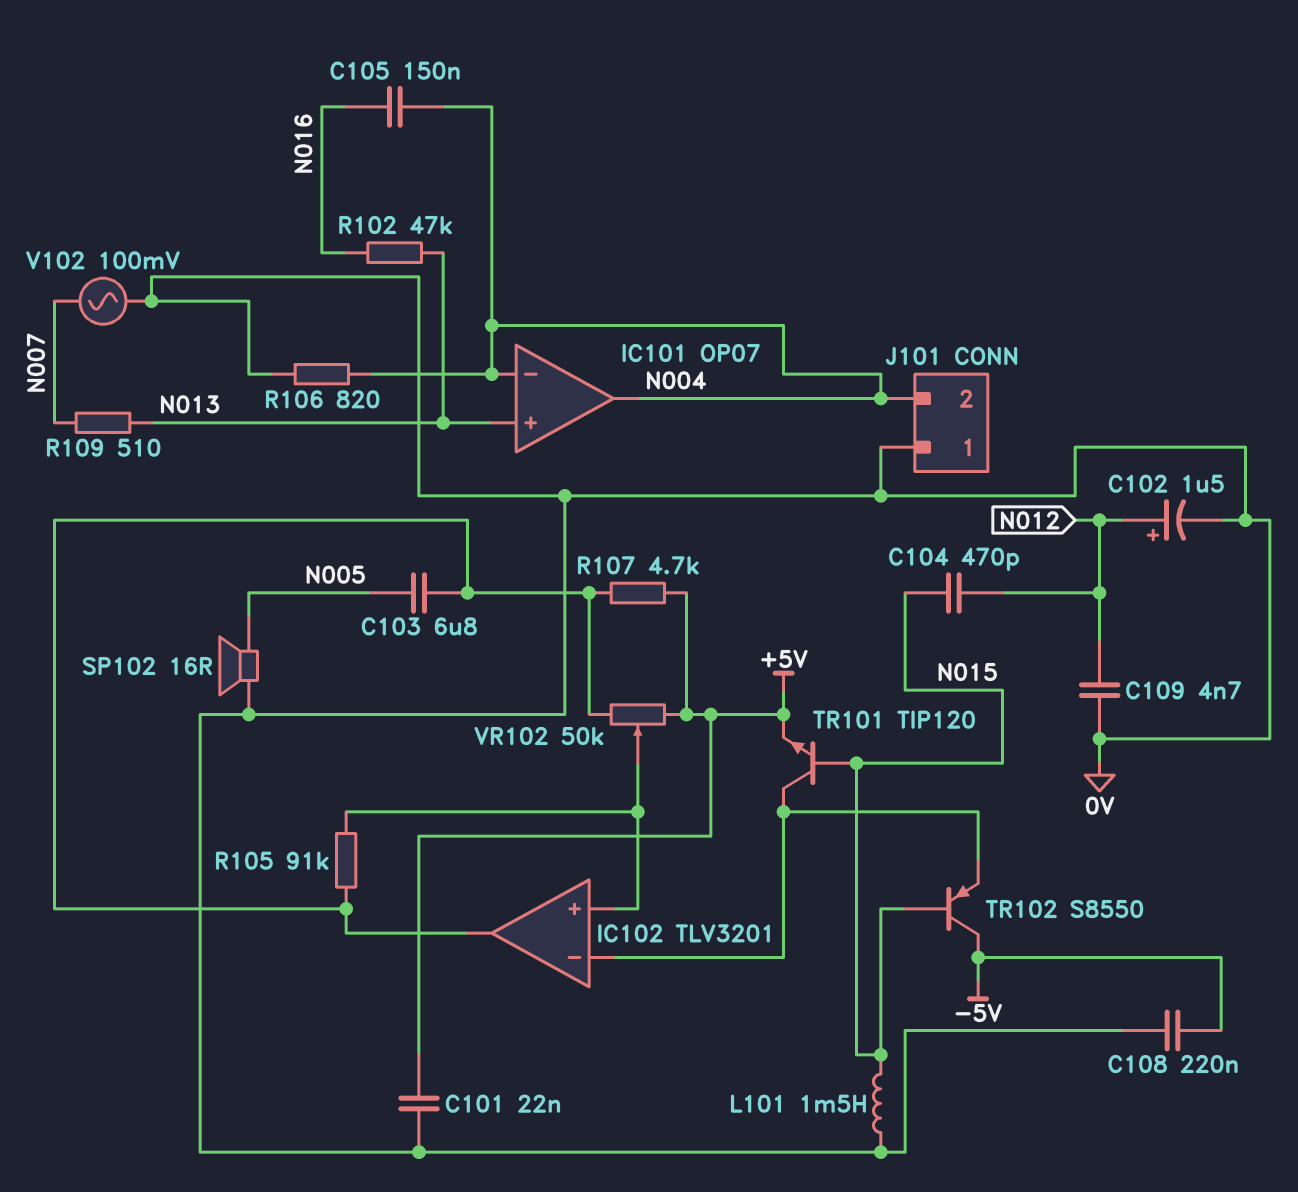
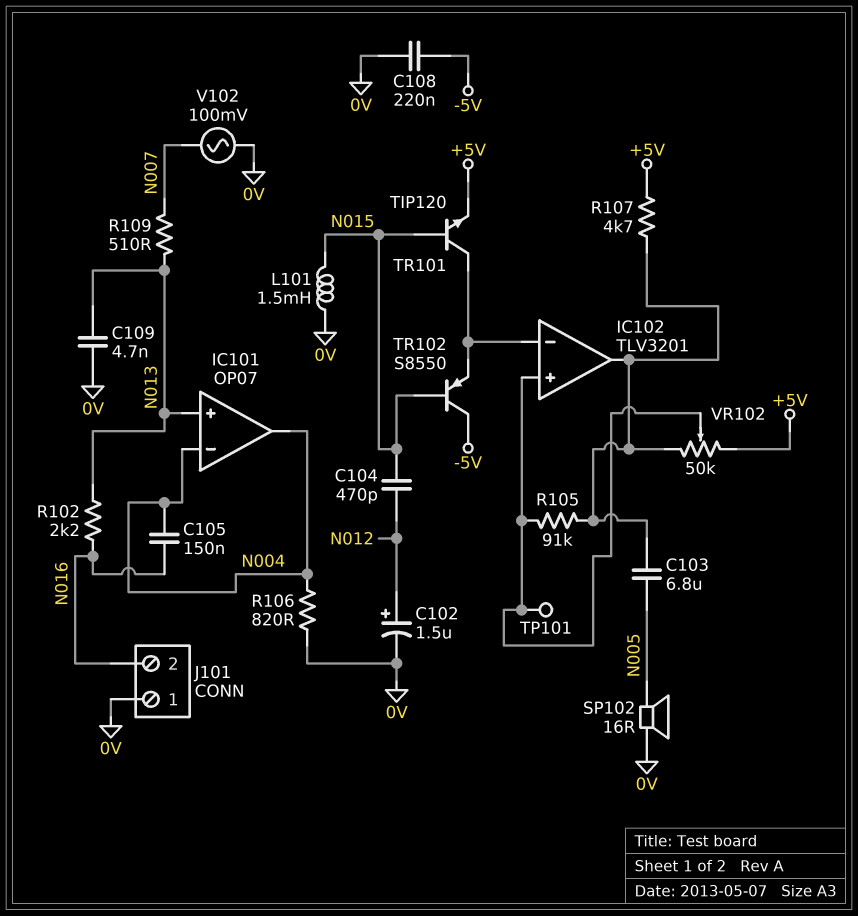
C101: 22nF (+5V, 0V) -> none
C109: 4.7nF (0V, N012) -> 4.7nF (0V, N013)
J101 pin 2: N004 -> N016
R102: 47k (N013, N016) -> 2.2k (N013, N016)
TP101: none -> test point (IC102/in+)

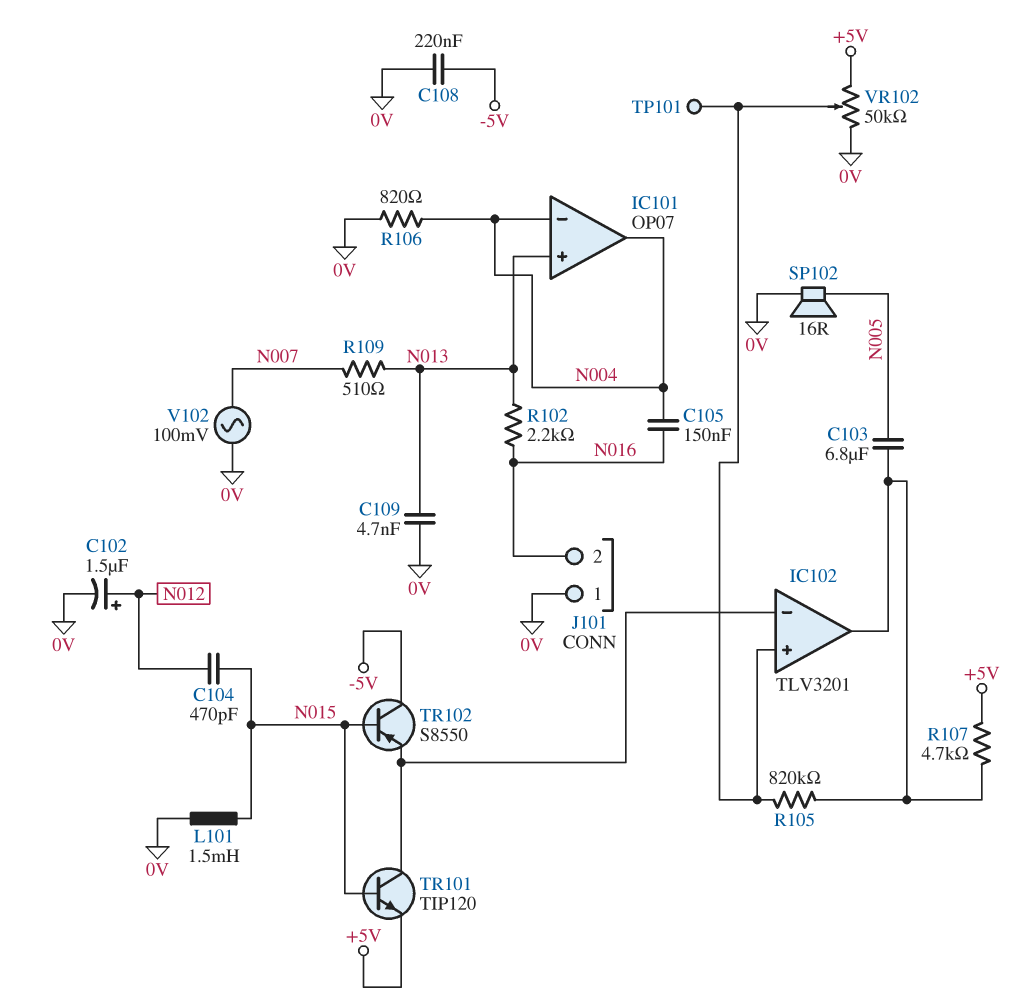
R105: 91k (IC102/in+, IC102/out) -> 820k (IC102/in+, IC102/out)
VR102: 50k (+5V, IC102/out, wiper IC102/in+) -> 50k (+5V, 0V, wiper IC102/in+)

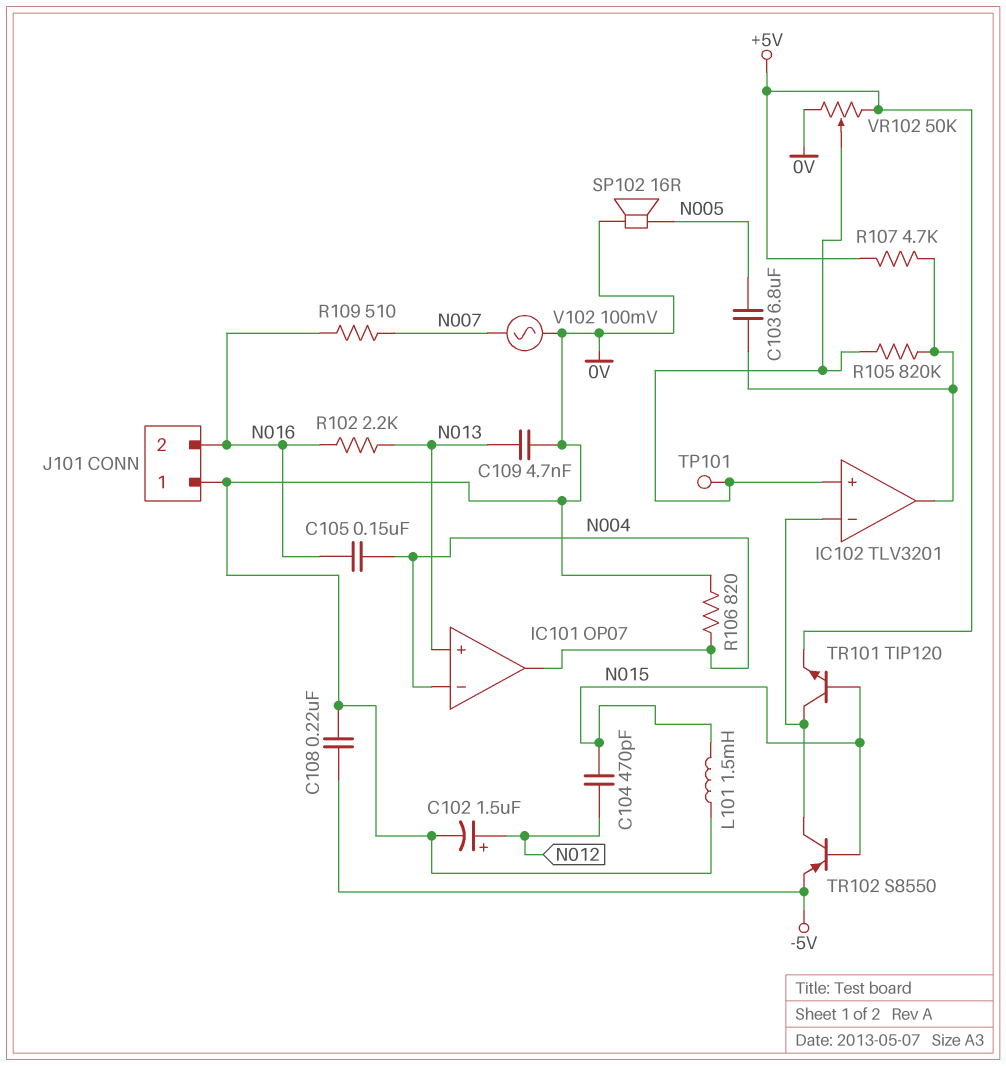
R109: 510 (N007, N013) -> 510 (N007, N016)
TR102: PNP S8550 (B N015, C -5V, E IC102/in-) -> PNP S8550 (B N015, C IC102/in-, E -5V)

